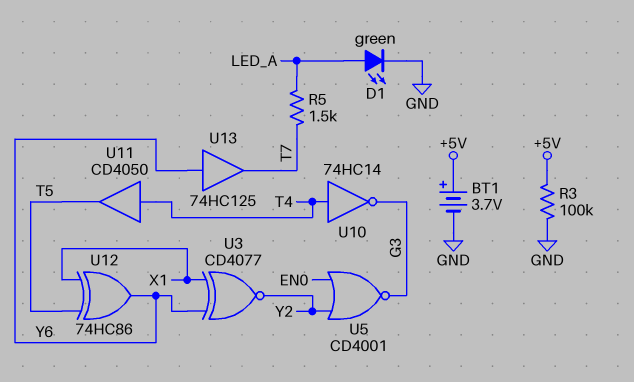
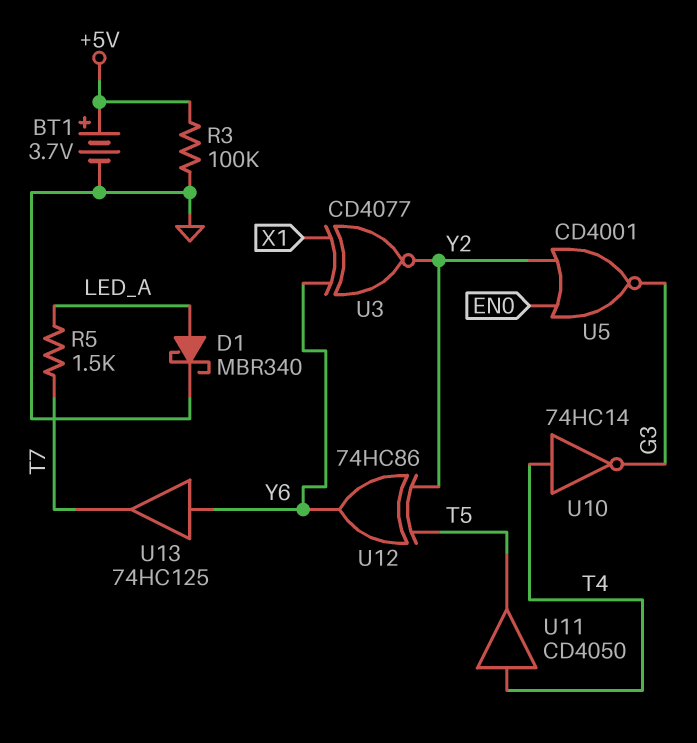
D1: LED green (A LED_A, K GND) -> schottky MBR340 (A LED_A, K GND)
U12: XOR 74HC86 (in T5, in X1, out Y6) -> XOR 74HC86 (in T5, in Y2, out Y6)

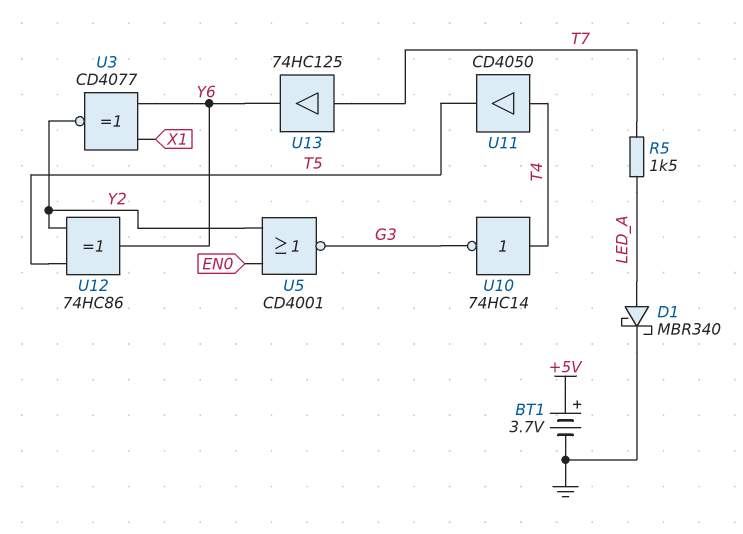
R3: 100k (+5V, GND) -> none
U13: buffer 74HC125 (in Y6, out T7) -> buffer 74HC125 (in T7, out Y6)

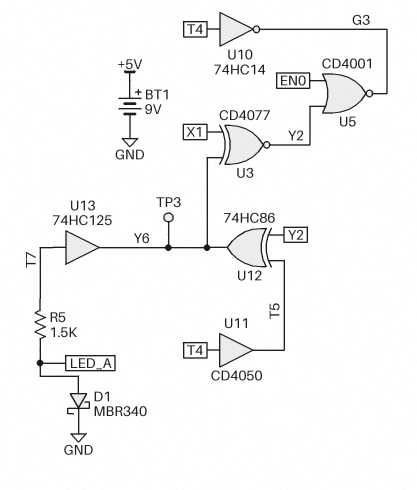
BT1: 3.7V (plus +5V, minus GND) -> 9V (plus +5V, minus GND)
TP3: none -> test point (Y6)

